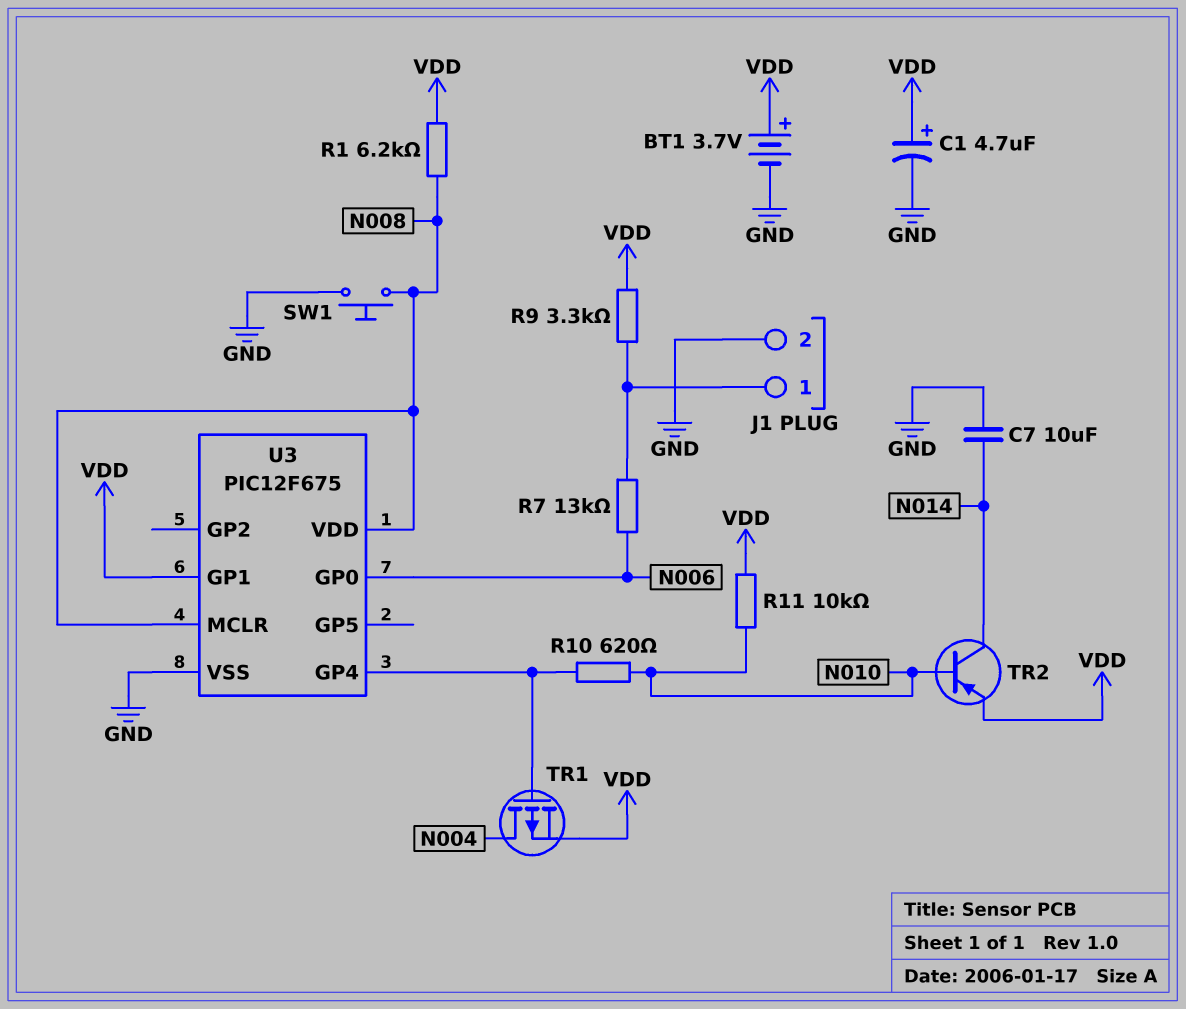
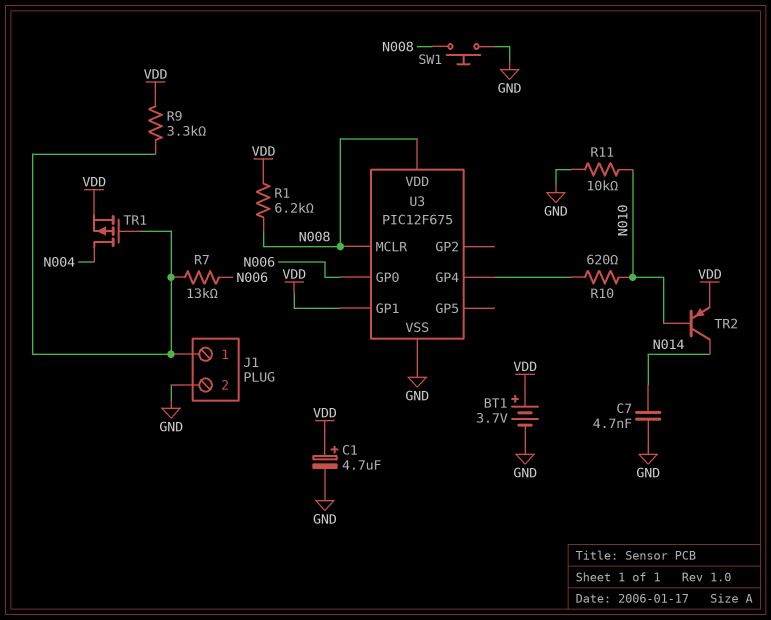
C7: 10uF (GND, N014) -> 4.7nF (GND, N014)
R11: 10k (N010, VDD) -> 10k (GND, N010)
TR1: PMOS (G U3/GP4, D N004, S VDD) -> PMOS (G J1/1, D N004, S VDD)

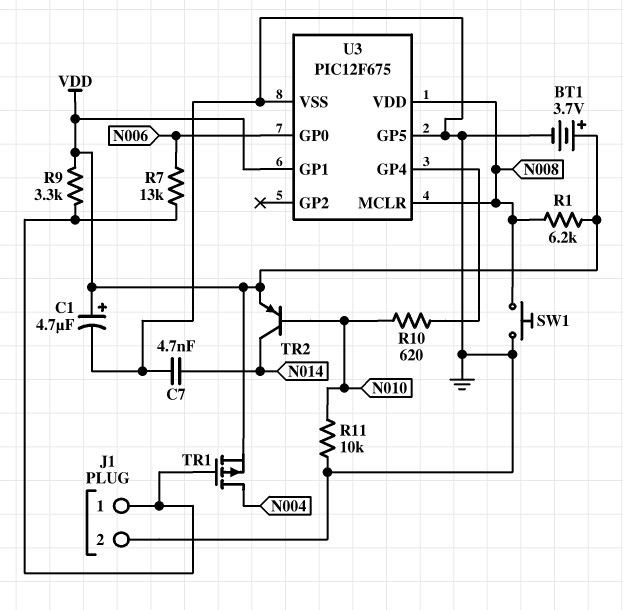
U3 pin GP5: none -> GND

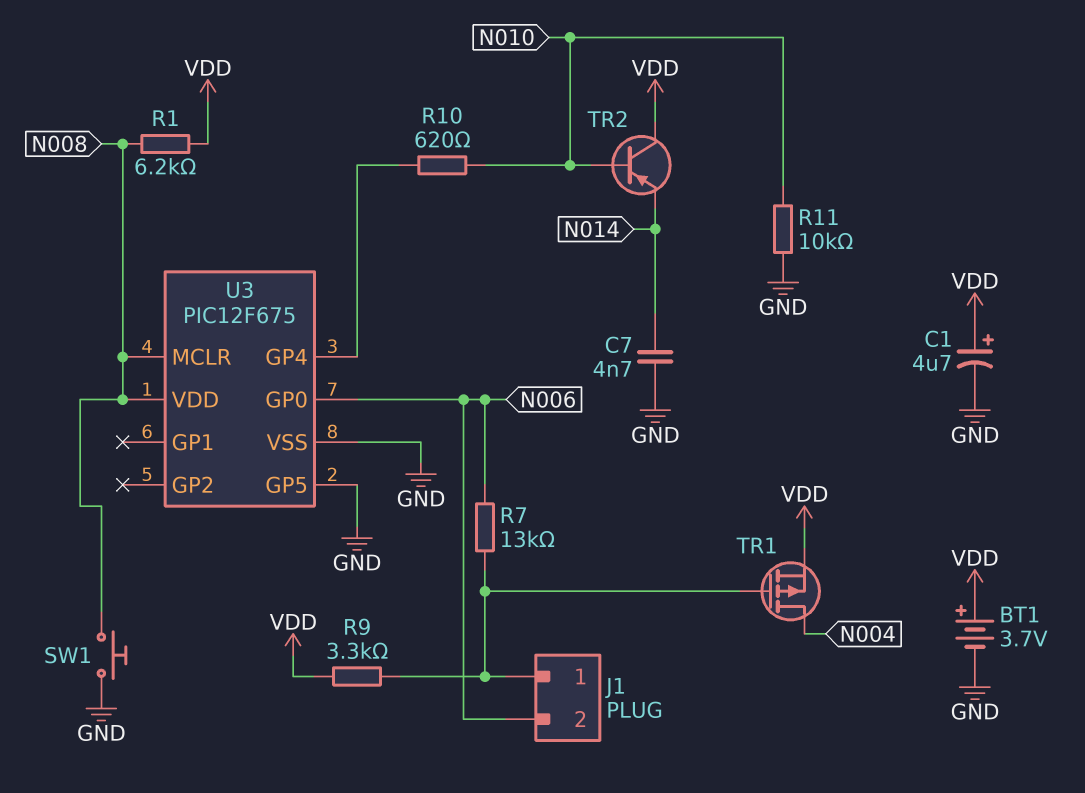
J1 pin 2: GND -> N006
TR2: PNP (B N010, C N014, E VDD) -> PNP (B N010, C VDD, E N014)
U3 pin GP1: VDD -> none

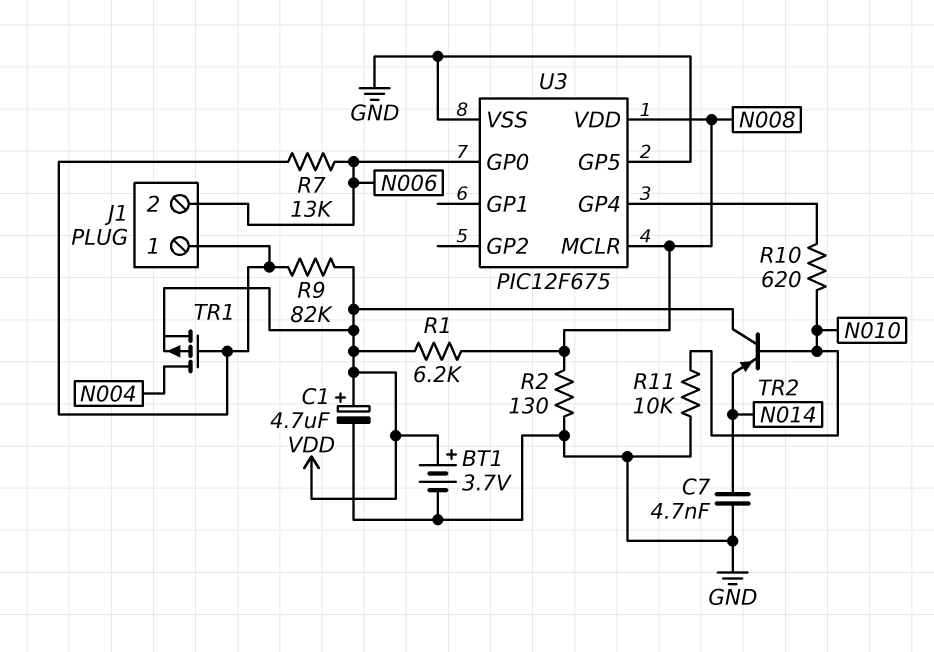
R2: none -> 130 (GND, N008)
R9: 3.3k (J1/1, VDD) -> 82k (J1/1, VDD)
SW1: button (GND, N008) -> none

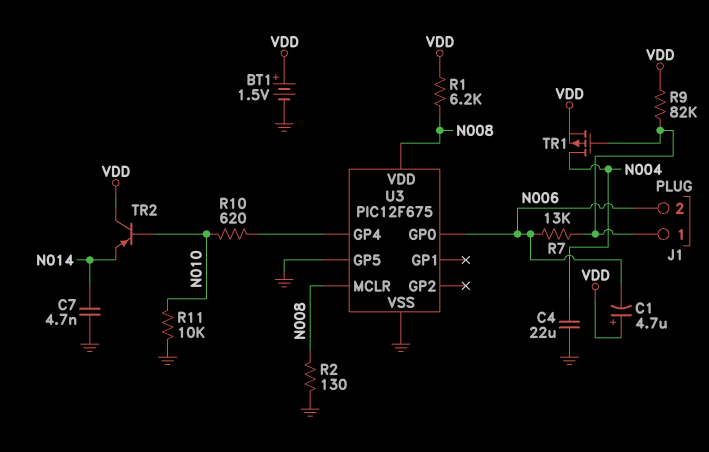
BT1: 3.7V (plus VDD, minus GND) -> 1.5V (plus VDD, minus GND)
C1: 4.7uF (plus VDD, minus GND) -> 4.7uF (plus VDD, minus N006)
C4: none -> 22uF (GND, N004)

